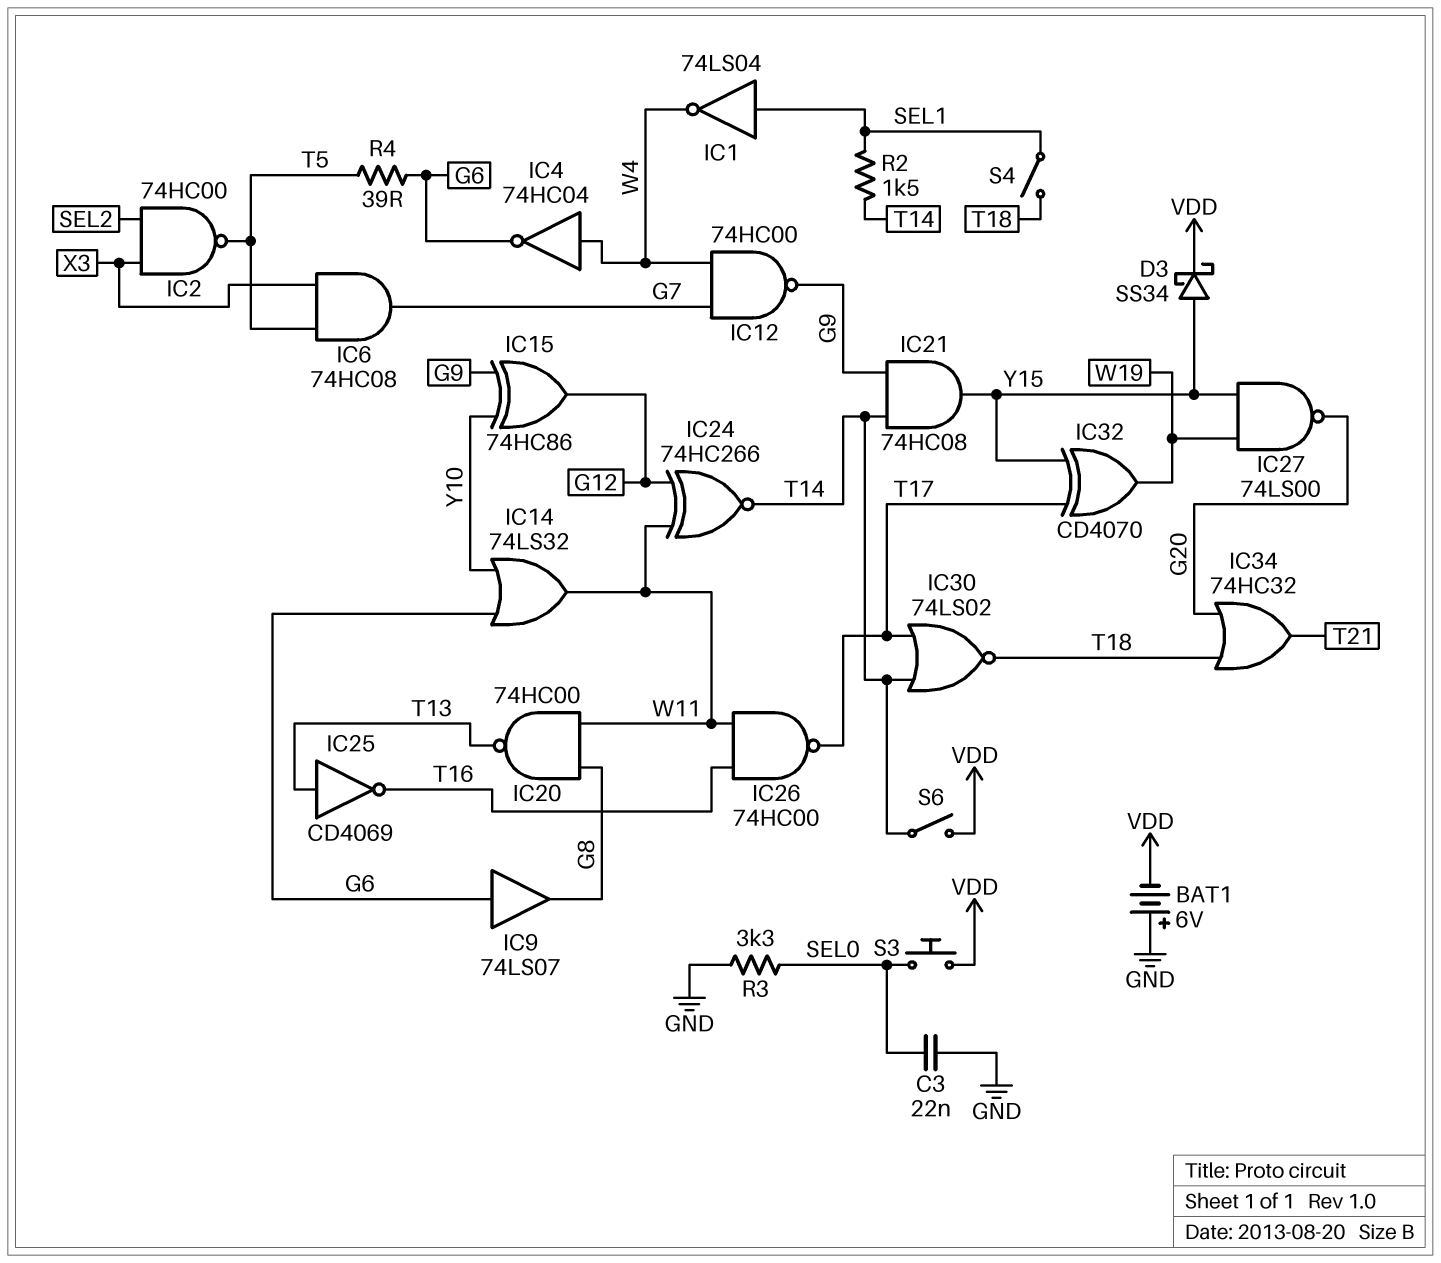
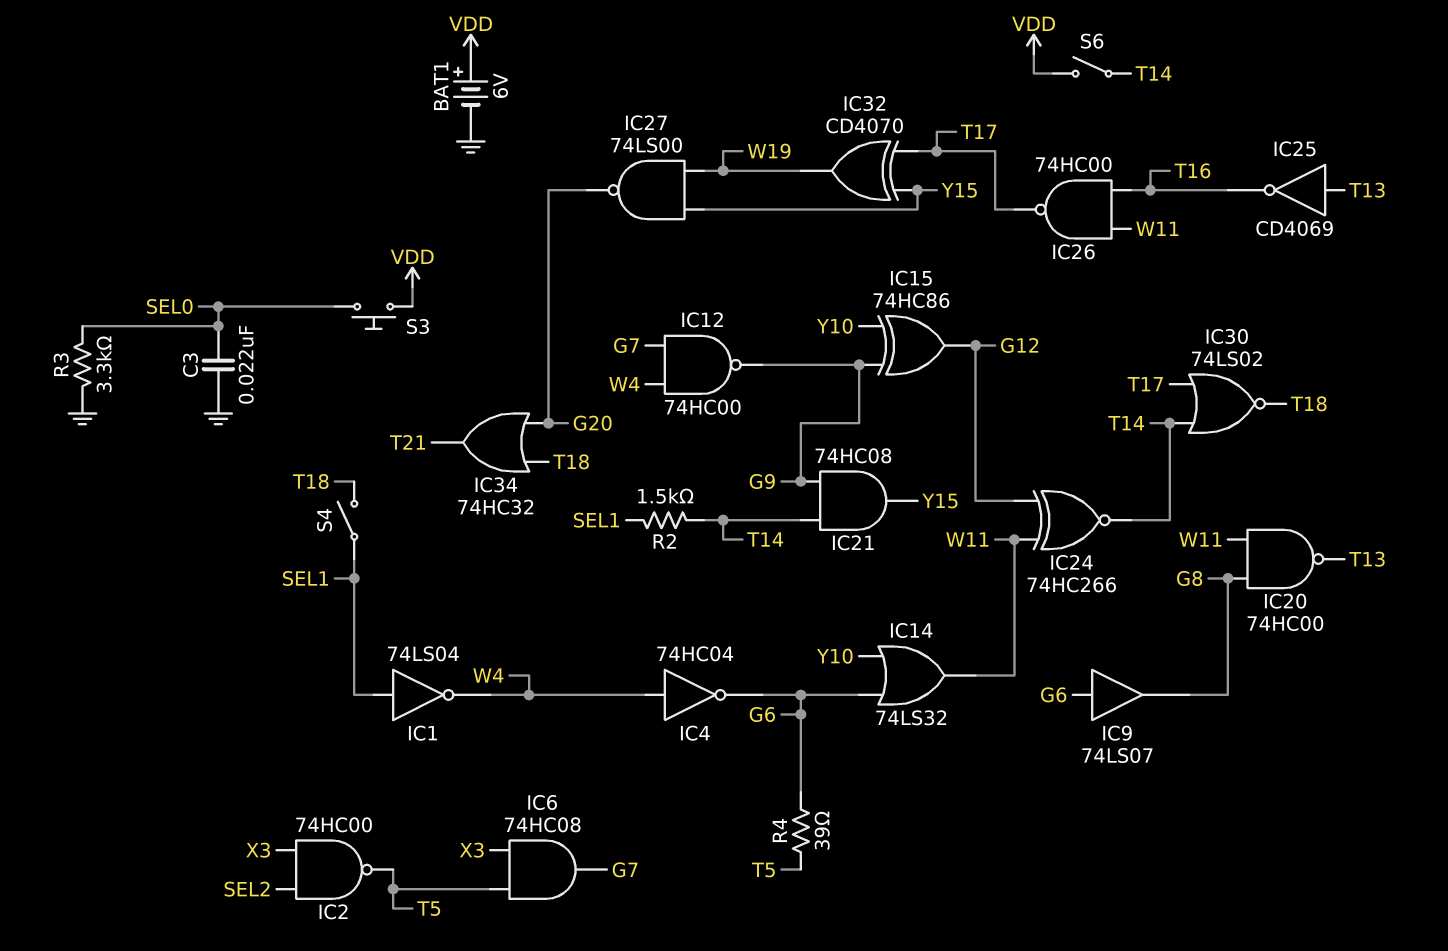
BAT1: 6V (plus GND, minus VDD) -> 6V (plus VDD, minus GND)
D3: schottky SS34 (A Y15, K VDD) -> none

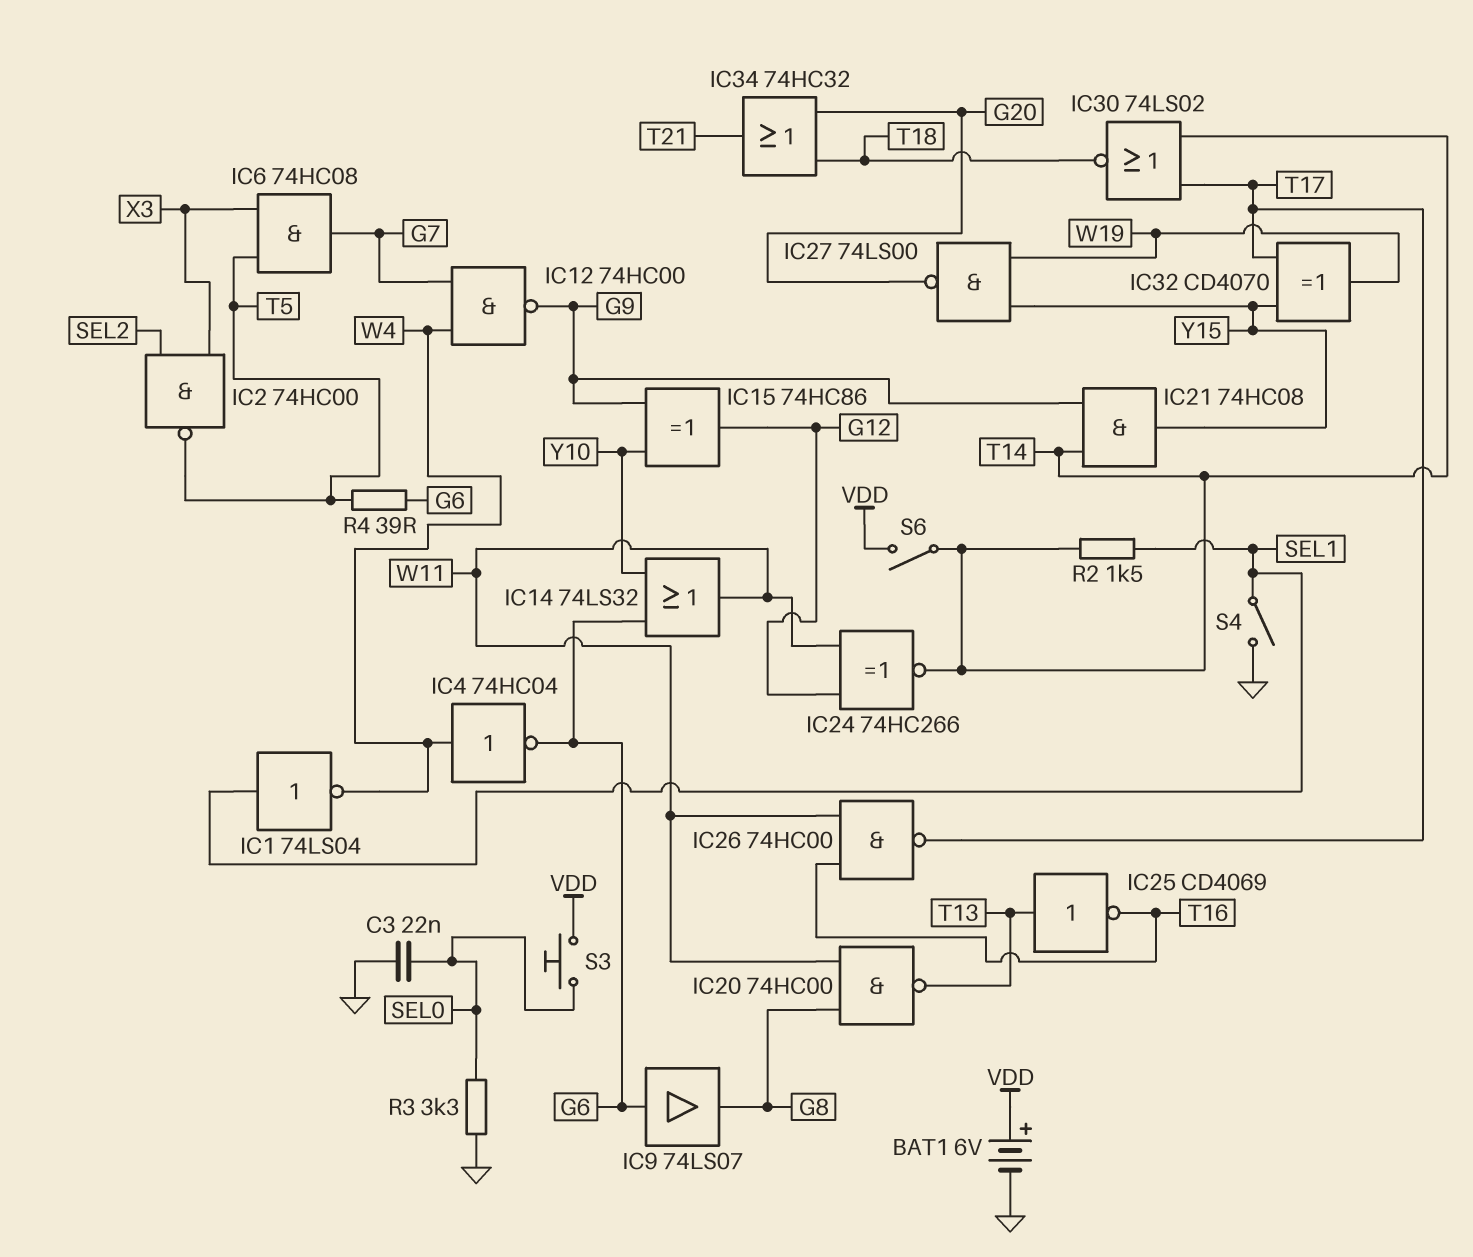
S4: switch (SEL1, T18) -> switch (GND, SEL1)

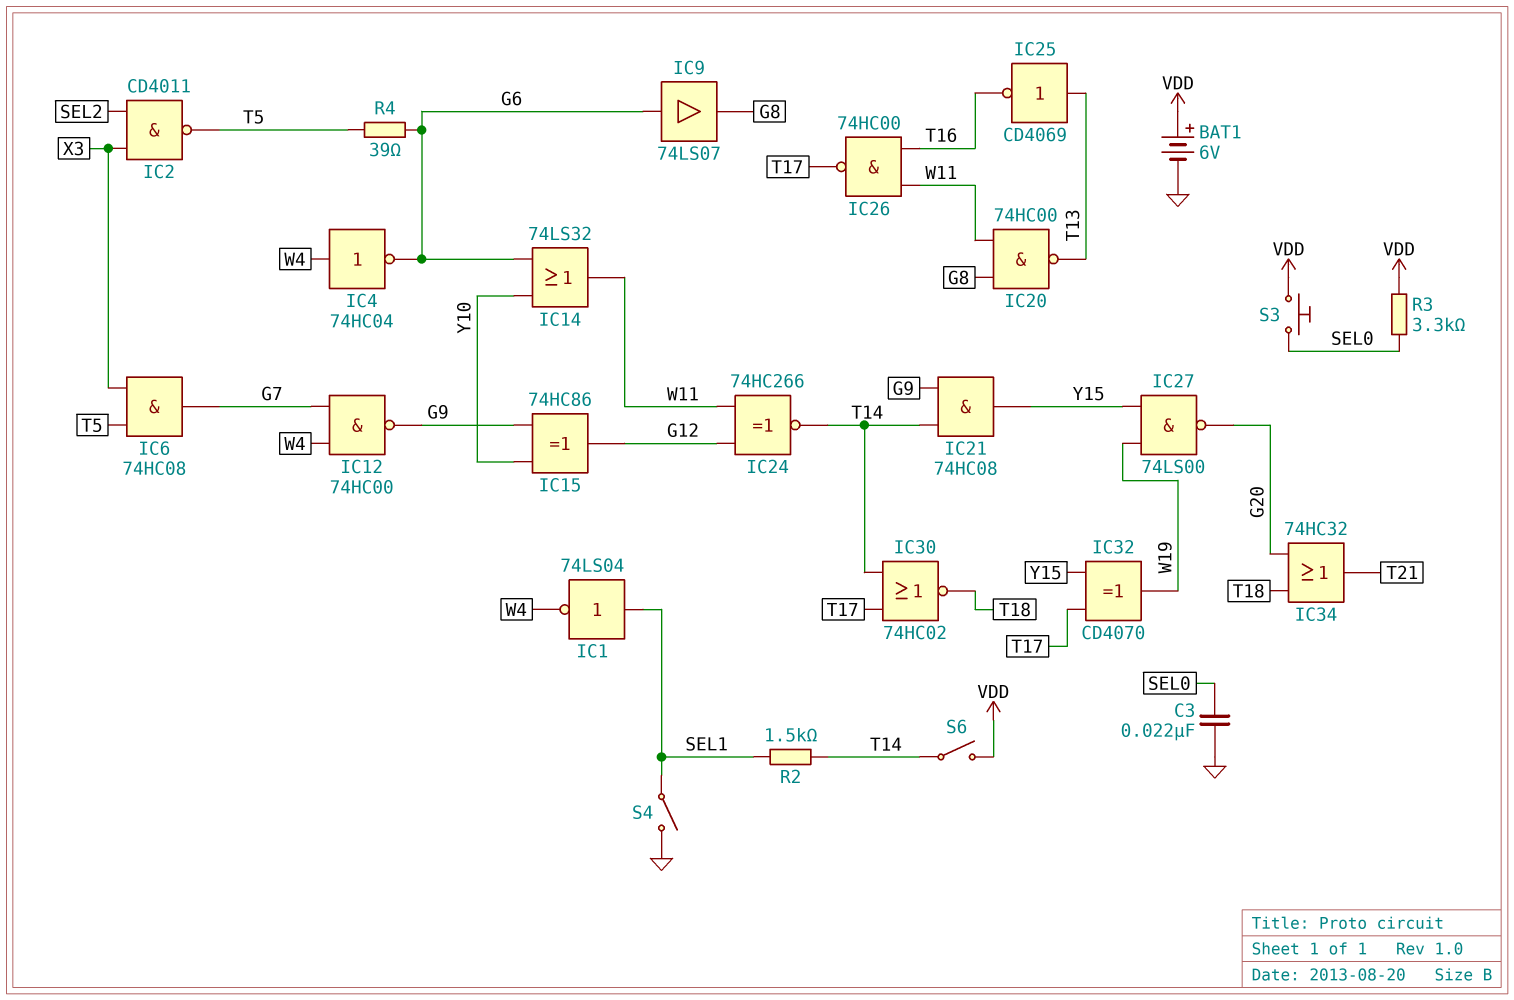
IC2: NAND 74HC00 (in SEL2, in X3, out T5) -> NAND CD4011 (in SEL2, in X3, out T5)
IC30: NOR 74LS02 (in T14, in T17, out T18) -> NOR 74HC02 (in T14, in T17, out T18)
R3: 3.3k (GND, SEL0) -> 3.3k (SEL0, VDD)

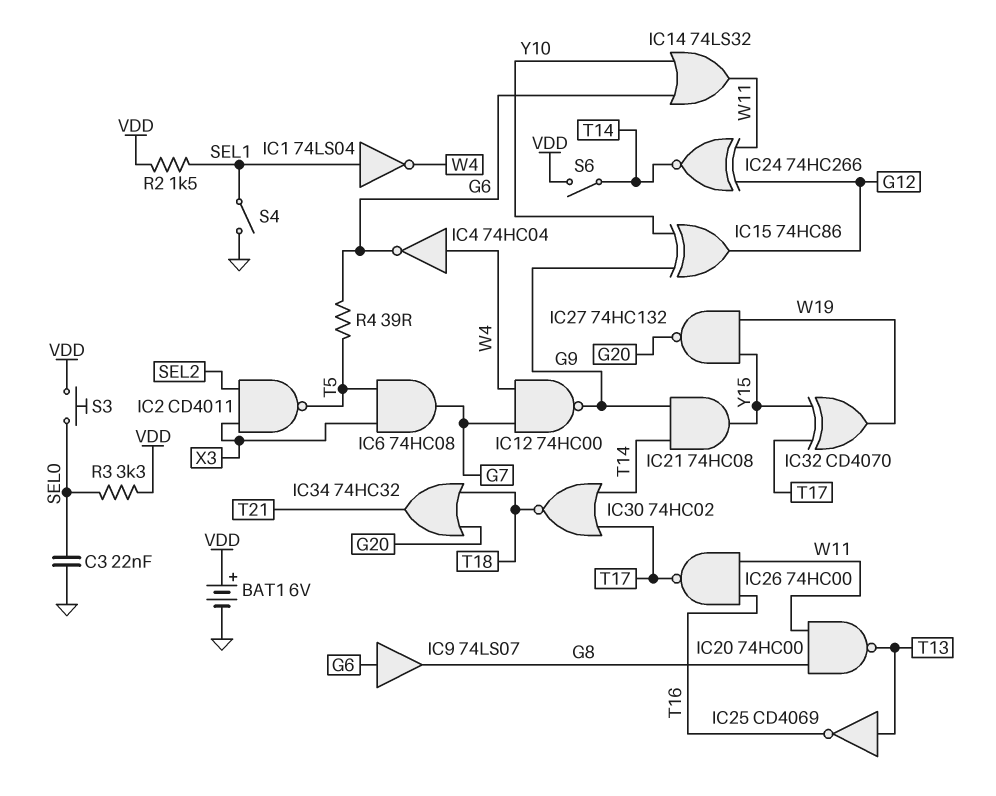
IC27: NAND 74LS00 (in W19, in Y15, out G20) -> NAND 74HC132 (in W19, in Y15, out G20)
R2: 1.5k (SEL1, T14) -> 1.5k (SEL1, VDD)

